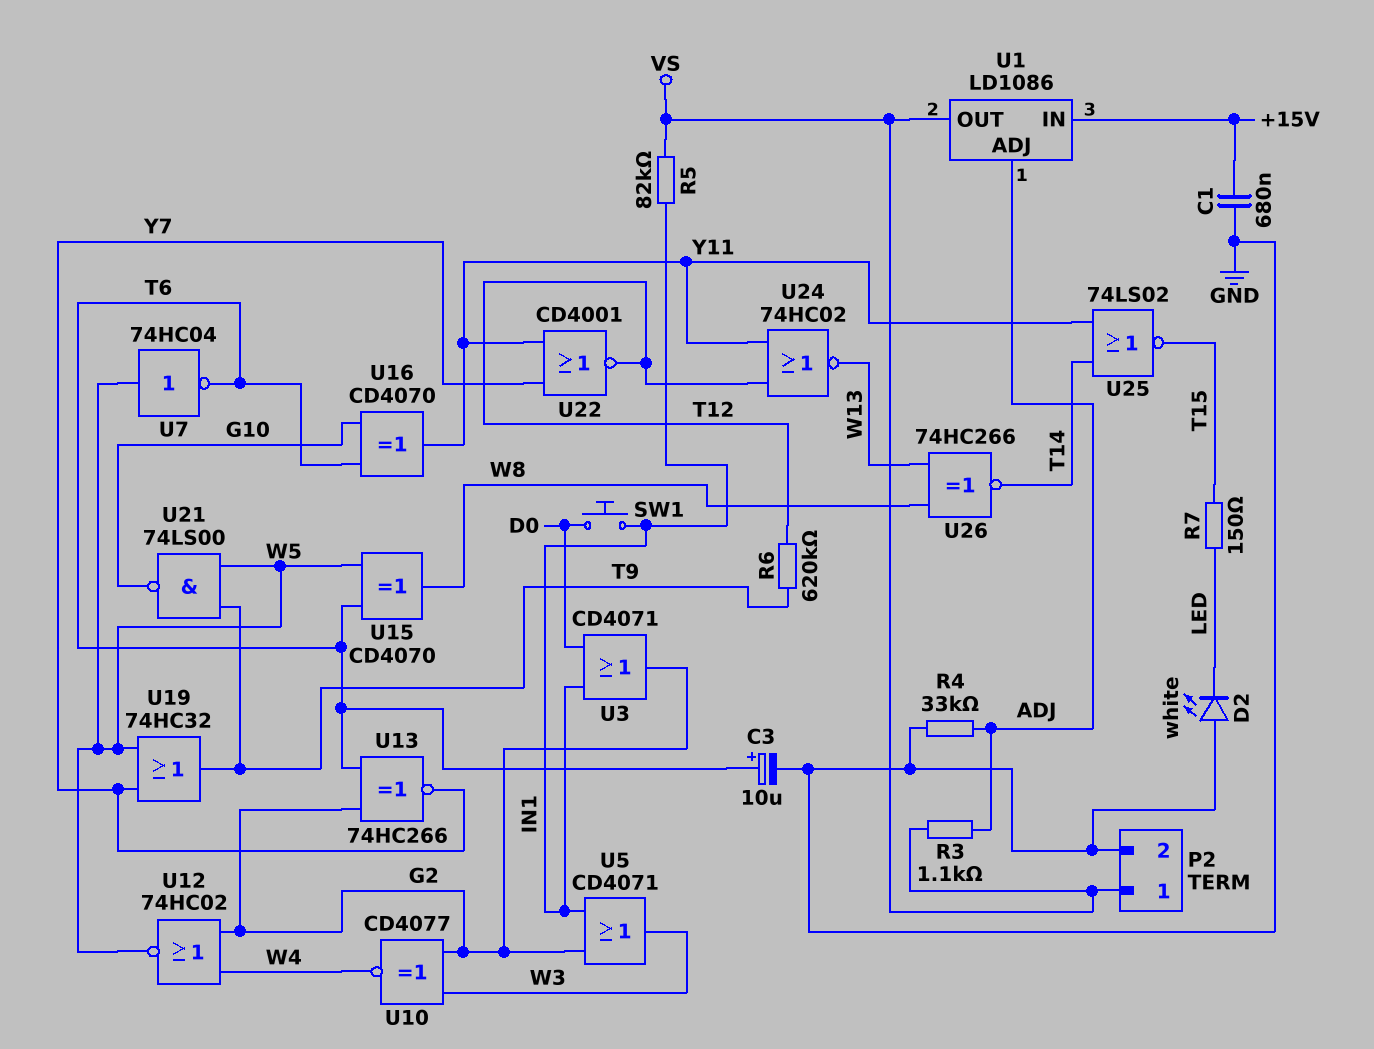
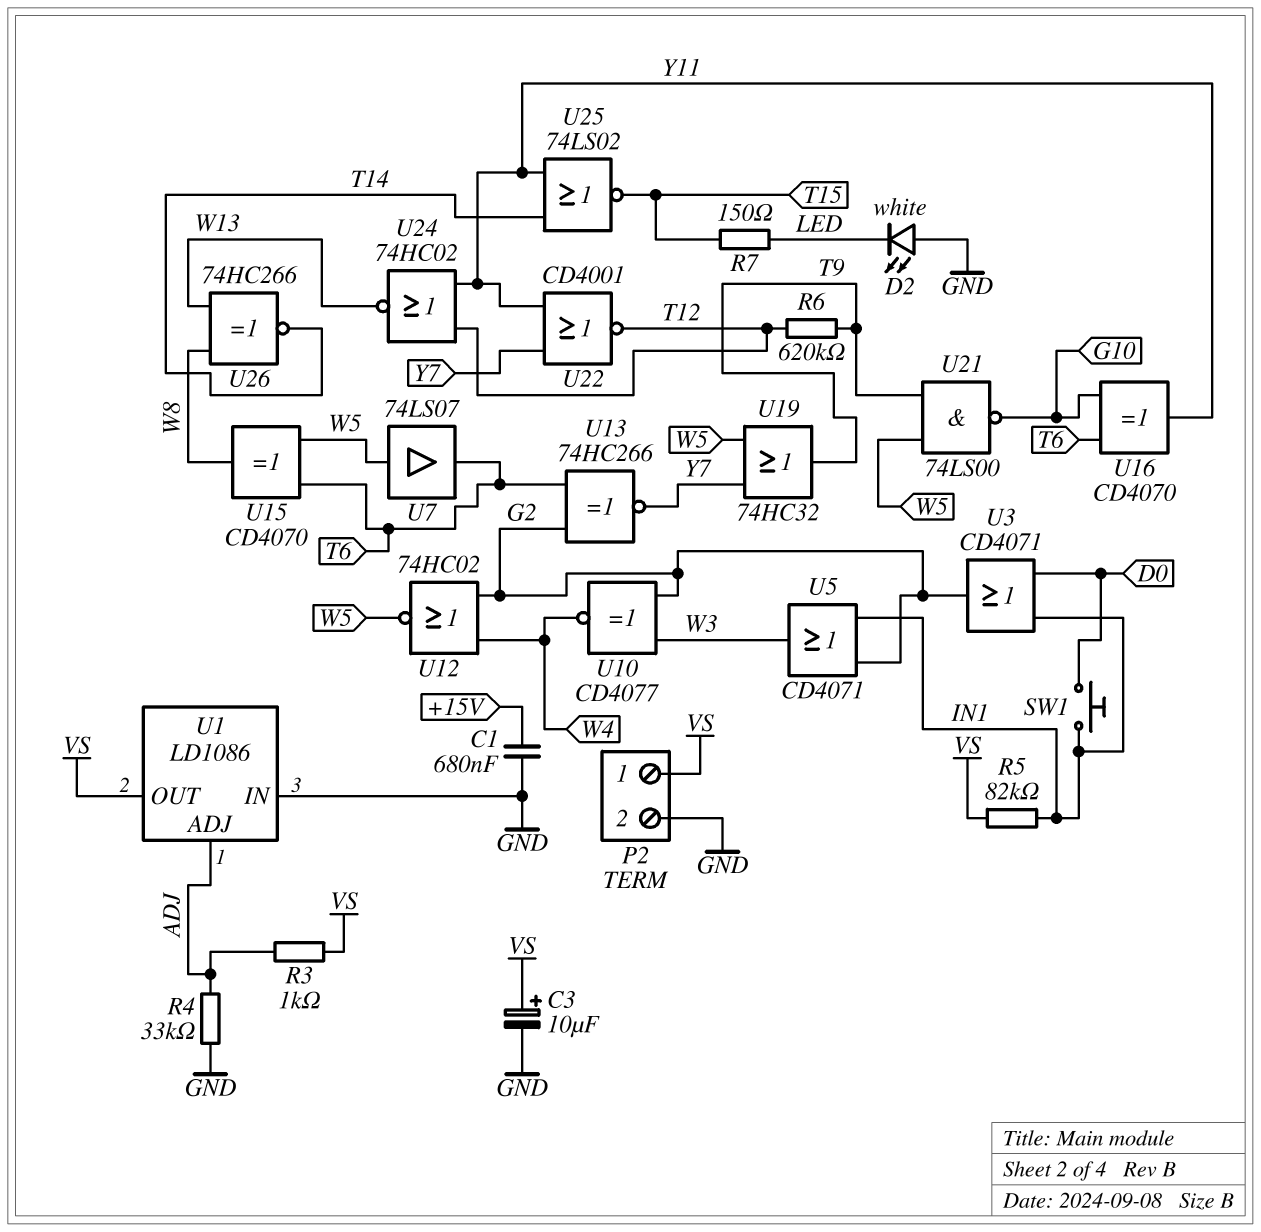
C3: 10uF (plus T6, minus GND) -> 10uF (plus VS, minus GND)
R3: 1.1k (ADJ, VS) -> 1k (ADJ, VS)
U1 pin IN: +15V -> GND
U7: NOT 74HC04 (in W5, out T6) -> buffer 74LS07 (in W5, out T6)

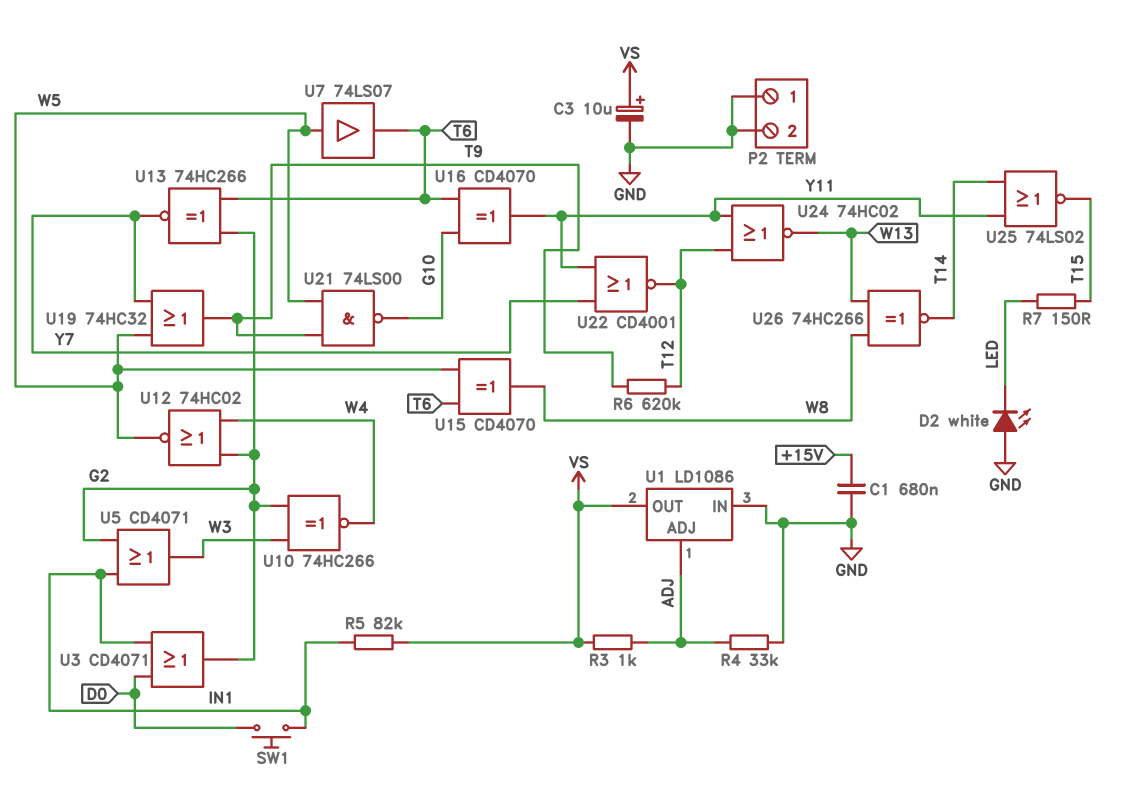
P2 pin 1: VS -> GND
U10: XNOR CD4077 (in G2, in W3, out W4) -> XNOR 74HC266 (in G2, in W3, out W4)

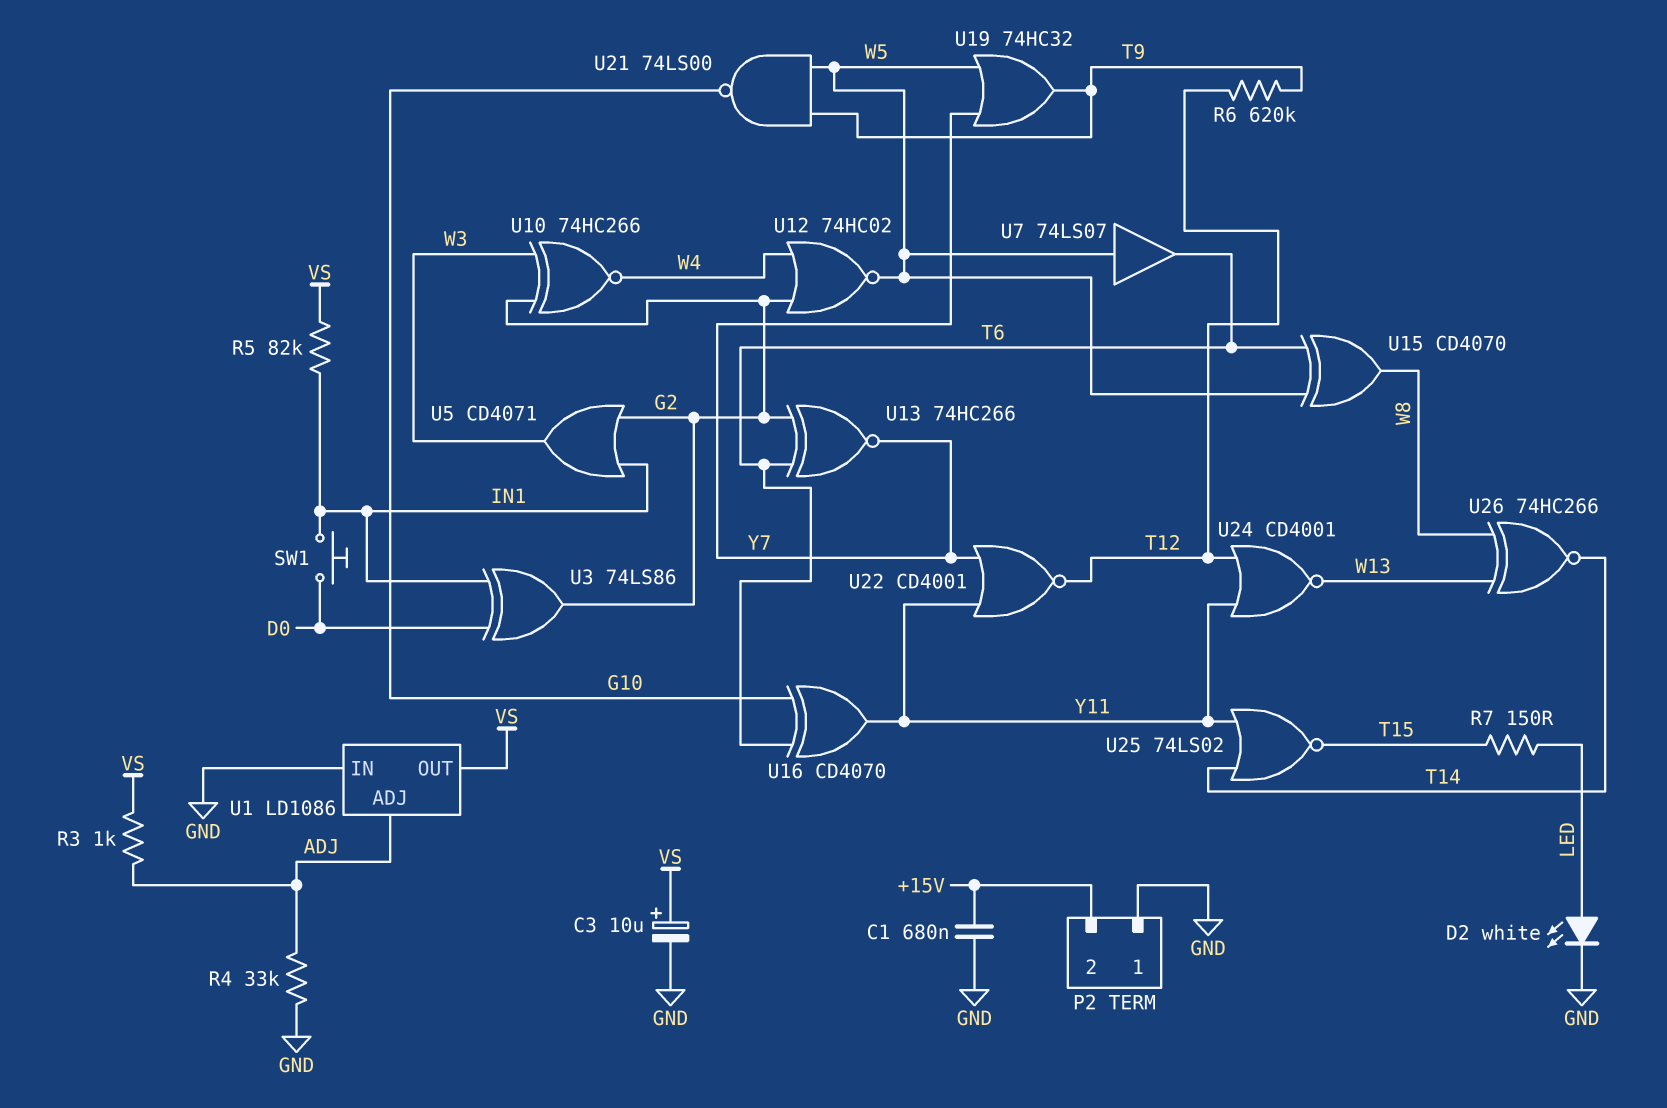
D2: LED white (A GND, K LED) -> LED white (A LED, K GND)
P2 pin 2: GND -> +15V
U3: OR CD4071 (in D0, in IN1, out G2) -> XOR 74LS86 (in D0, in IN1, out G2)
U24: NOR 74HC02 (in T12, in Y11, out W13) -> NOR CD4001 (in T12, in Y11, out W13)

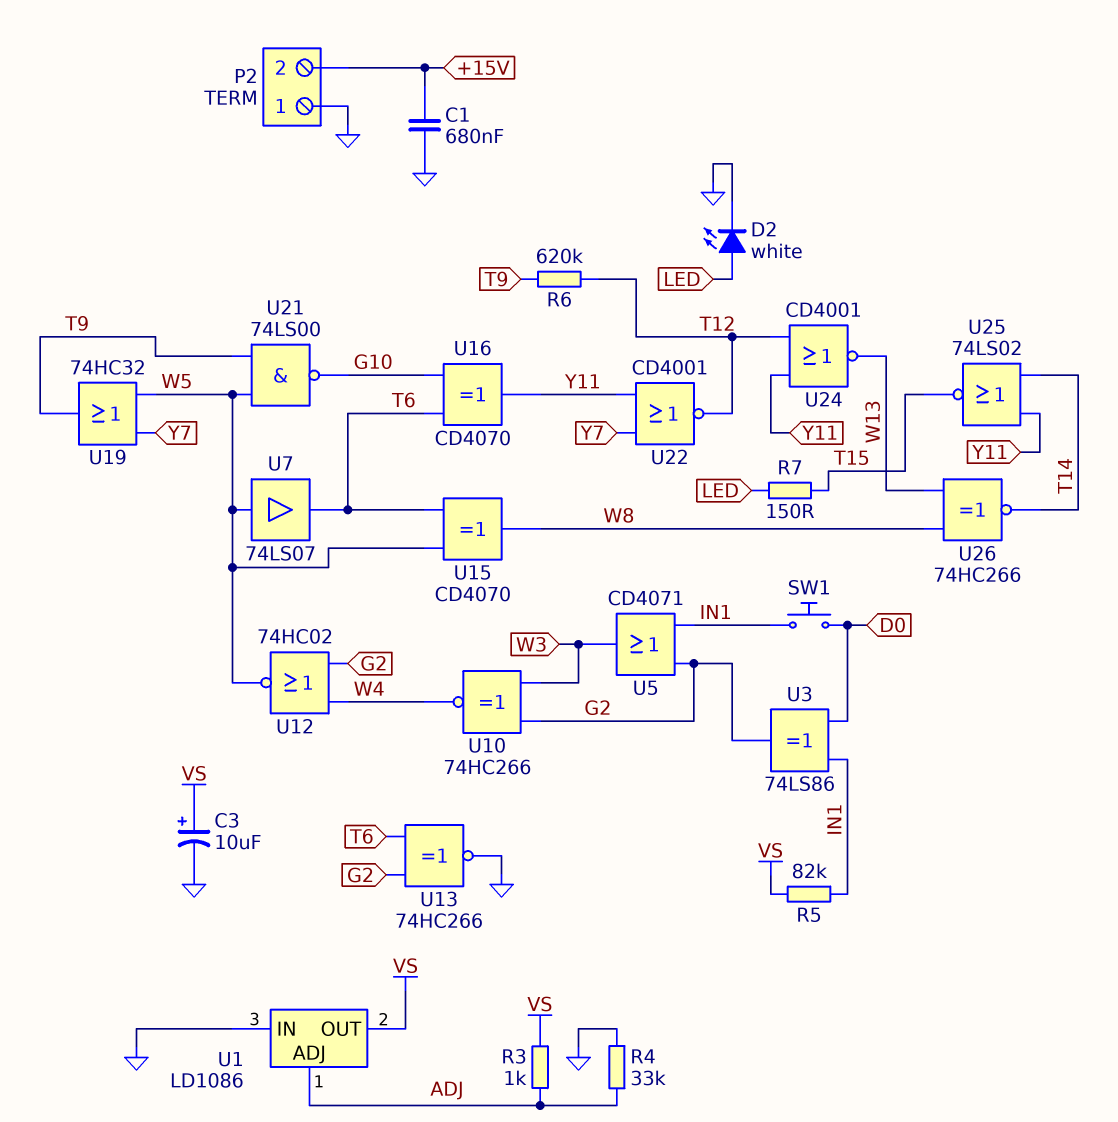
U13: XNOR 74HC266 (in G2, in T6, out Y7) -> XNOR 74HC266 (in G2, in T6, out GND)

